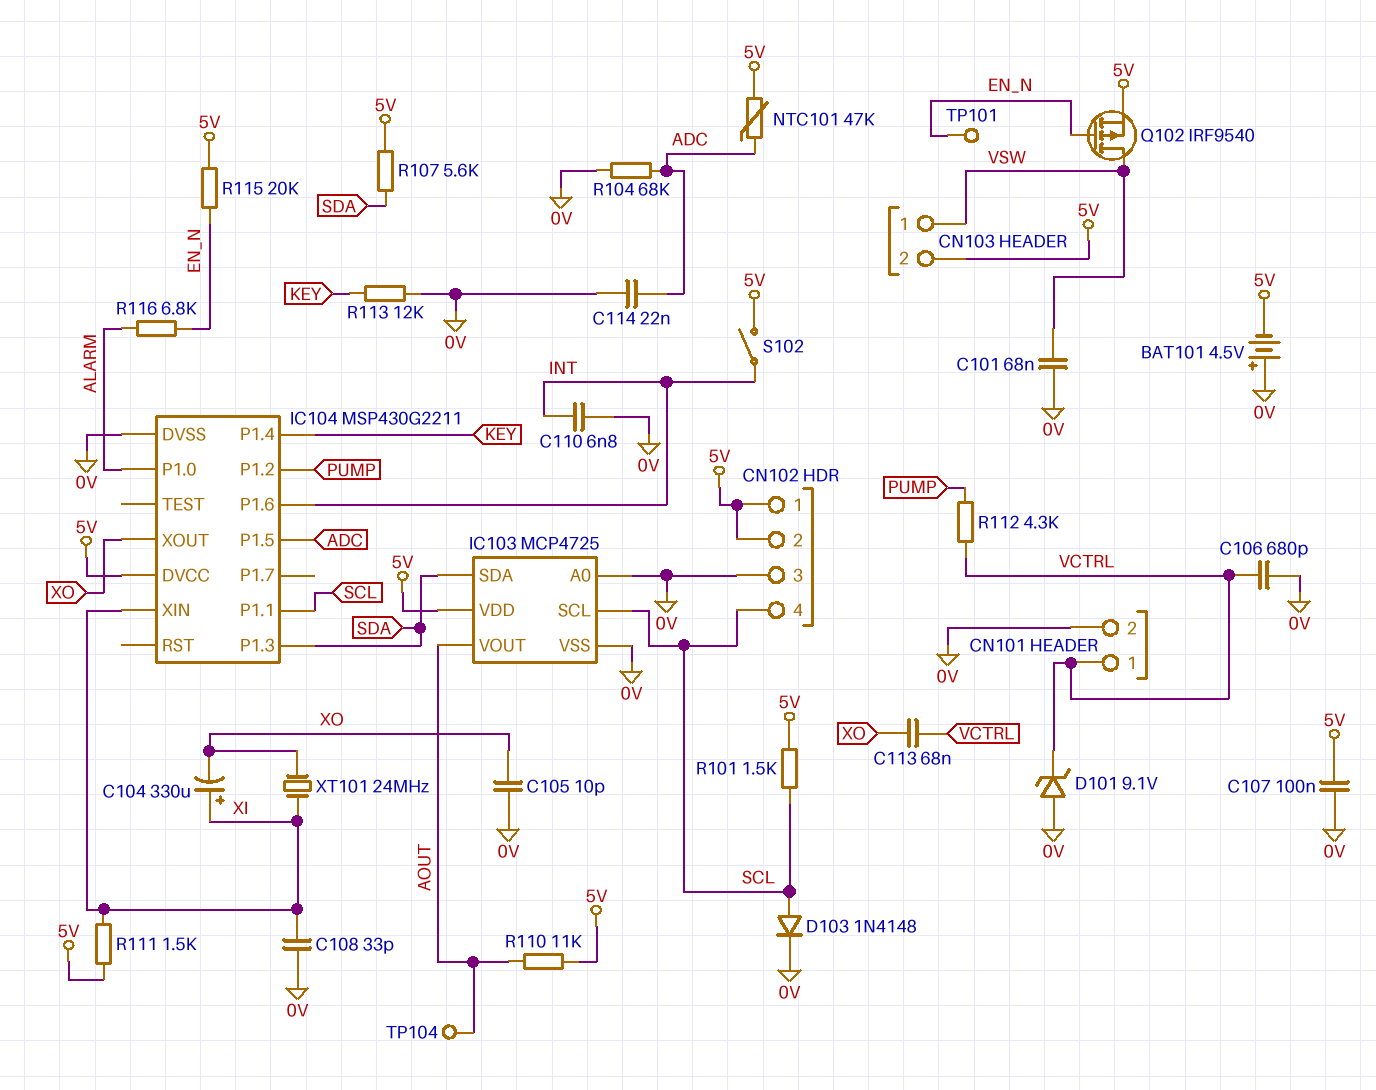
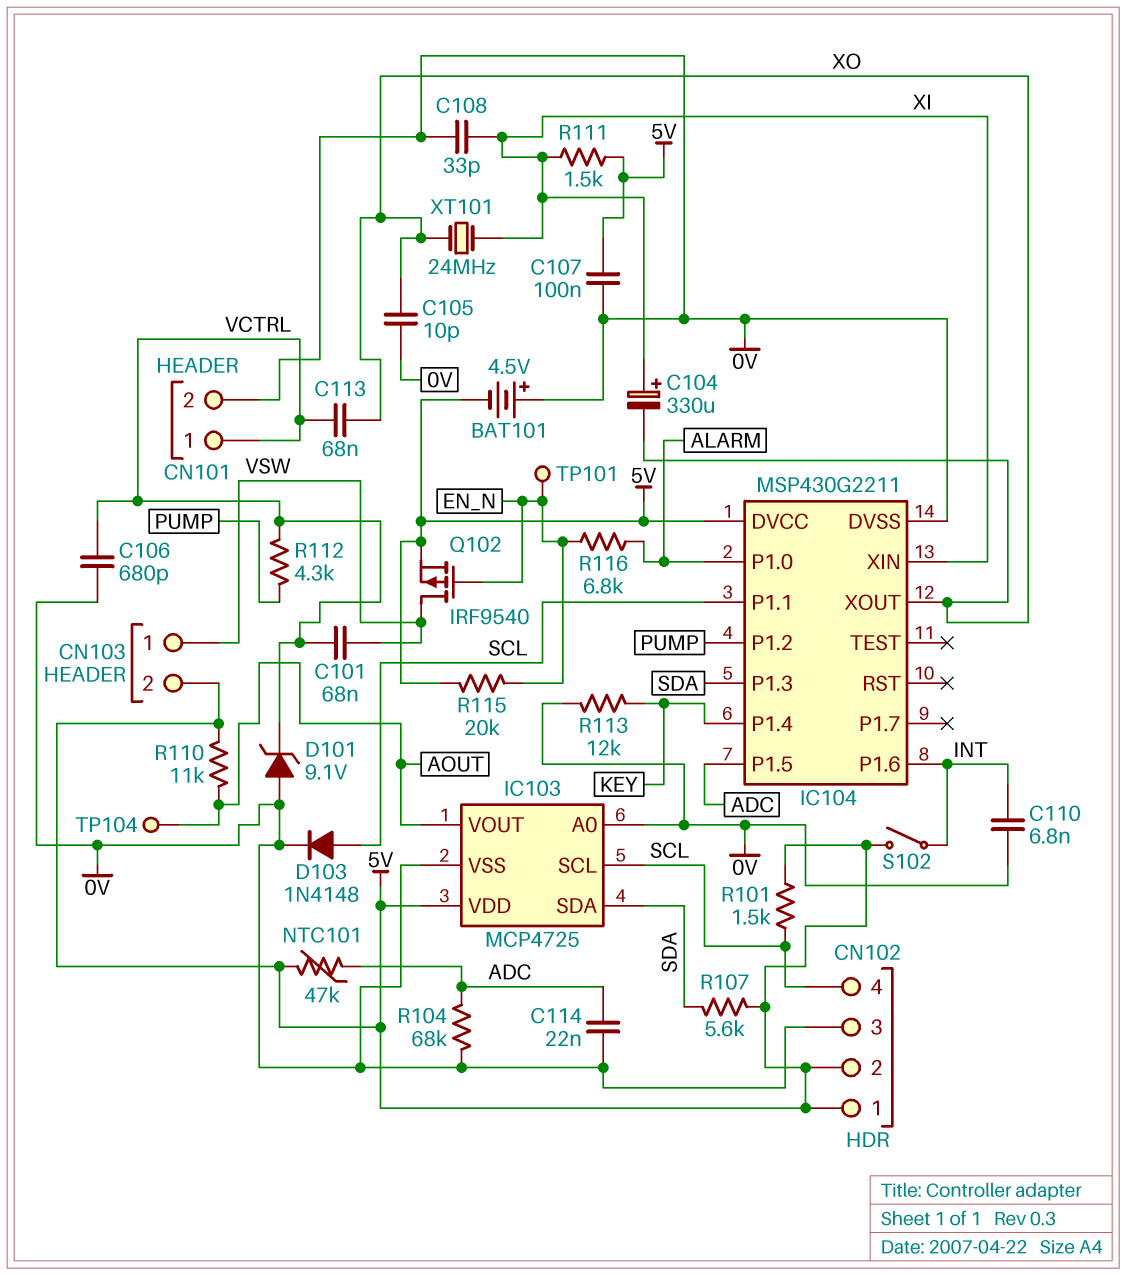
C101: 68nF (0V, VSW) -> 68nF (VCTRL, VSW)

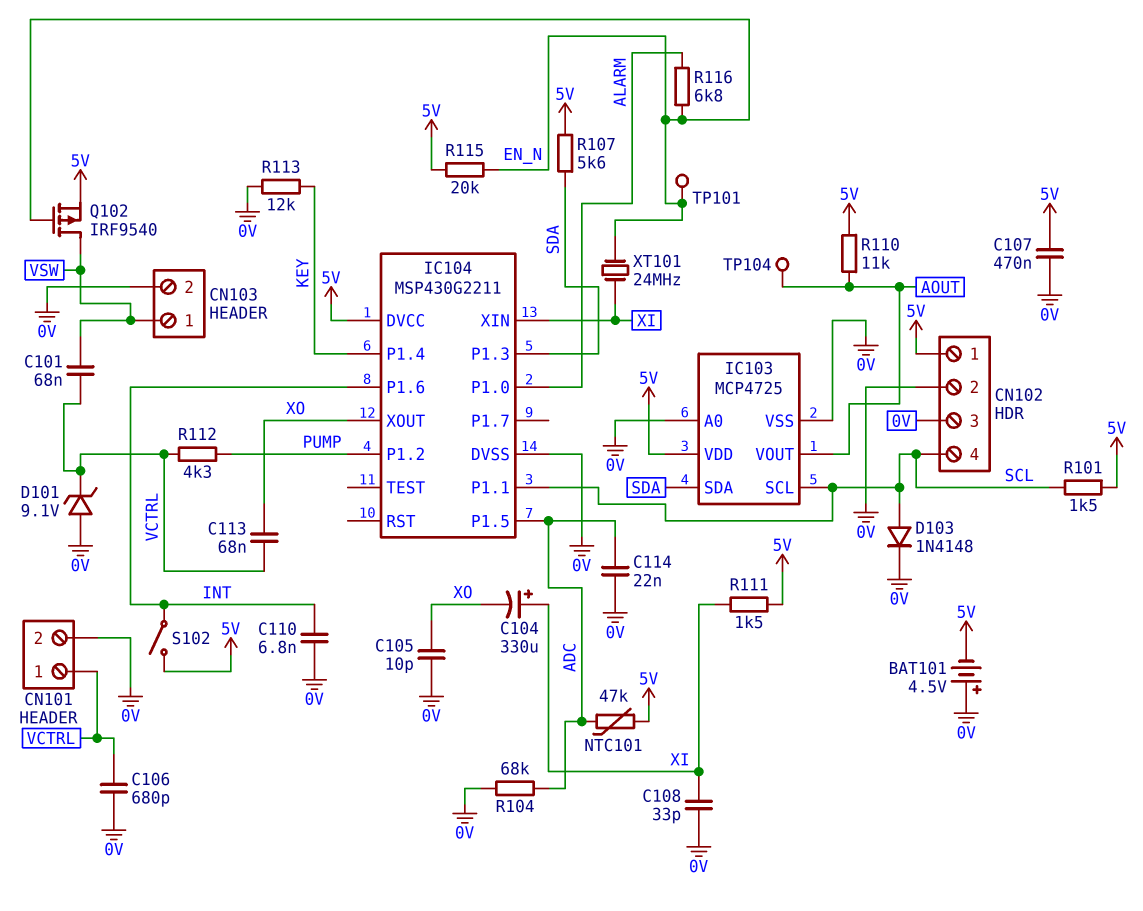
C107: 100nF (0V, 5V) -> 470nF (0V, 5V)
CN102 pin 2: 5V -> 0V
CN103 pin 2: 5V -> 0V
XT101: 24MHz (XI, XO) -> 24MHz (EN_N, XI)

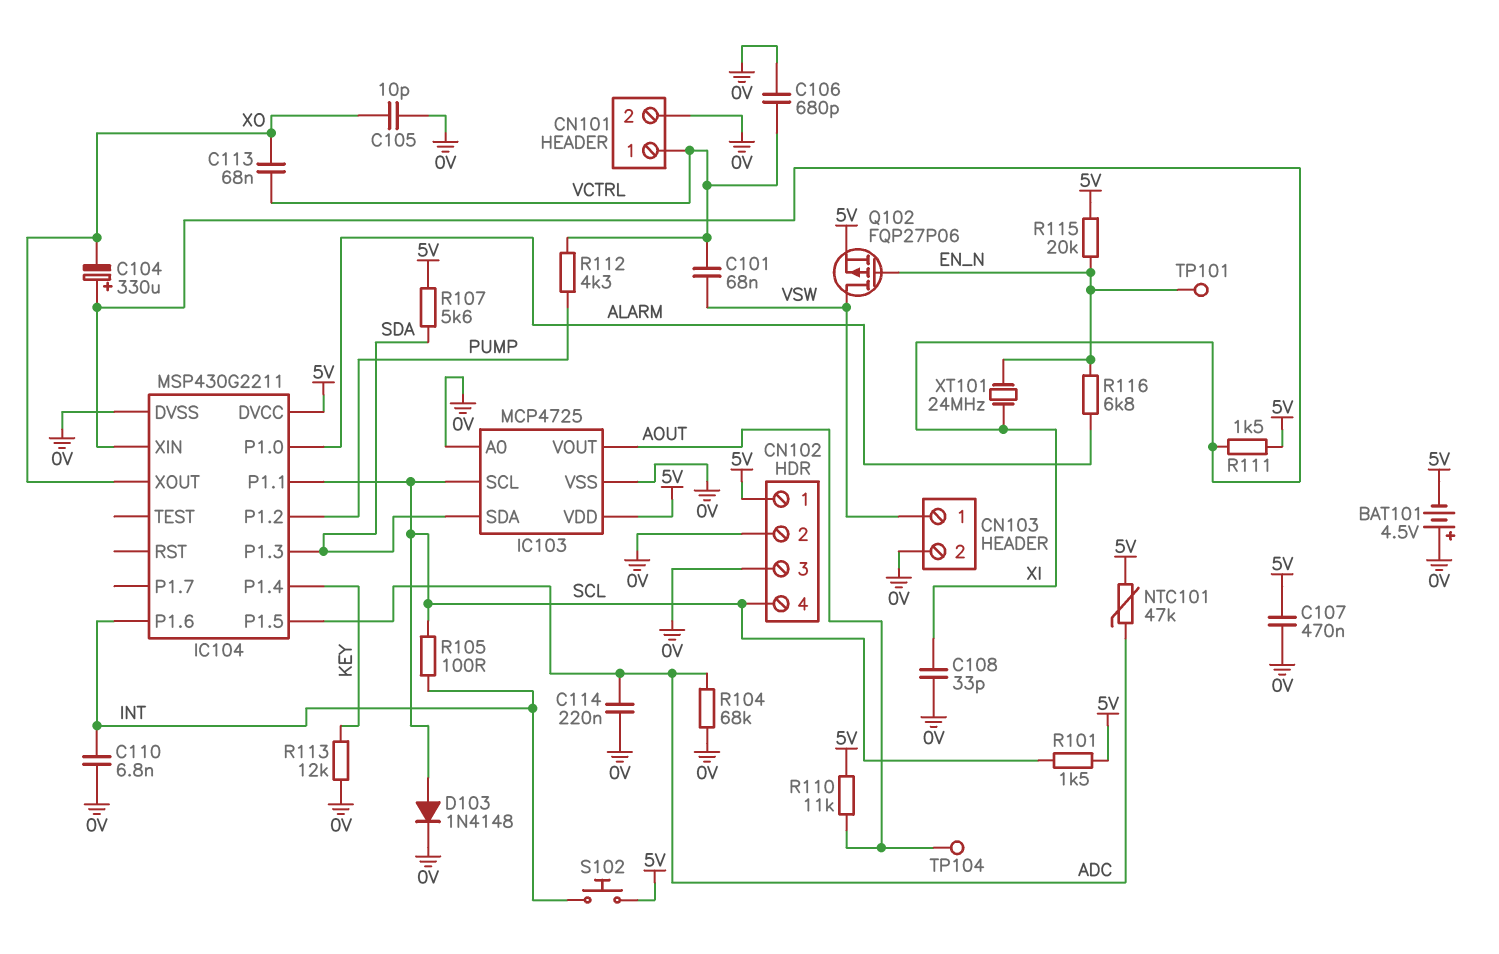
C114: 22nF (0V, ADC) -> 220nF (0V, ADC)
D101: zener 9.1V (A 0V, K VCTRL) -> none
Q102: PMOS IRF9540 (G EN_N, D VSW, S 5V) -> PMOS FQP27P06 (G EN_N, D VSW, S 5V)
R105: none -> 100 (INT, SCL)
S102: switch (5V, INT) -> button (5V, INT)

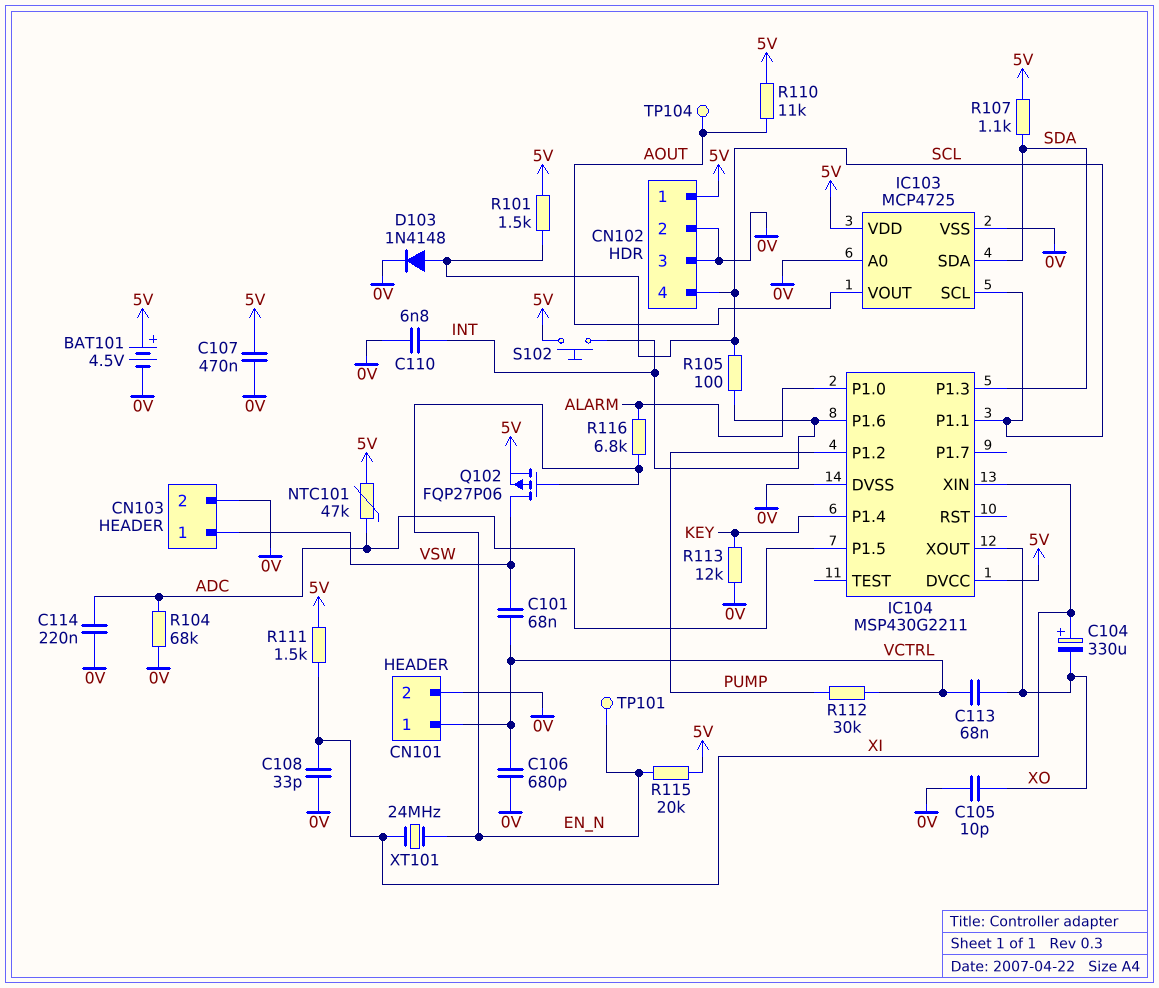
BAT101: 4.5V (plus 0V, minus 5V) -> 4.5V (plus 5V, minus 0V)
R107: 5.6k (5V, SDA) -> 1.1k (5V, SDA)
R112: 4.3k (PUMP, VCTRL) -> 30k (PUMP, VCTRL)

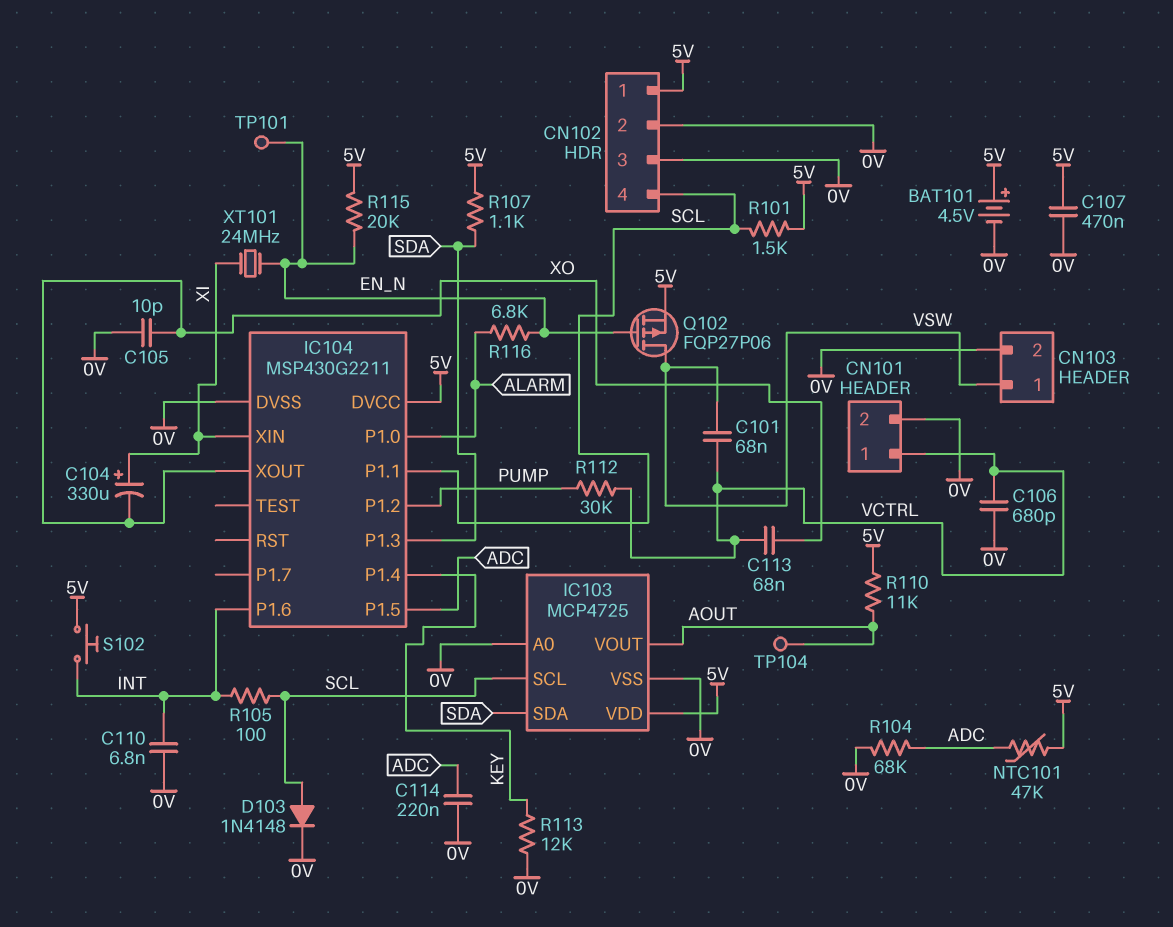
C108: 33pF (0V, XI) -> none
R111: 1.5k (5V, XI) -> none

